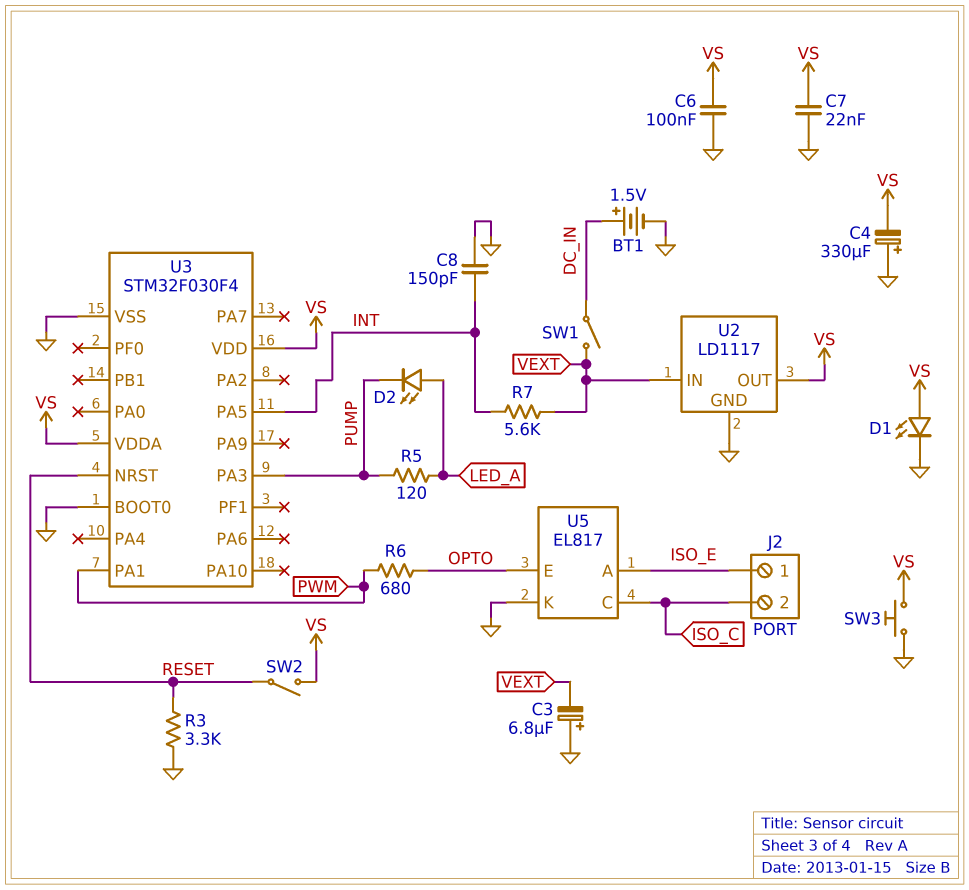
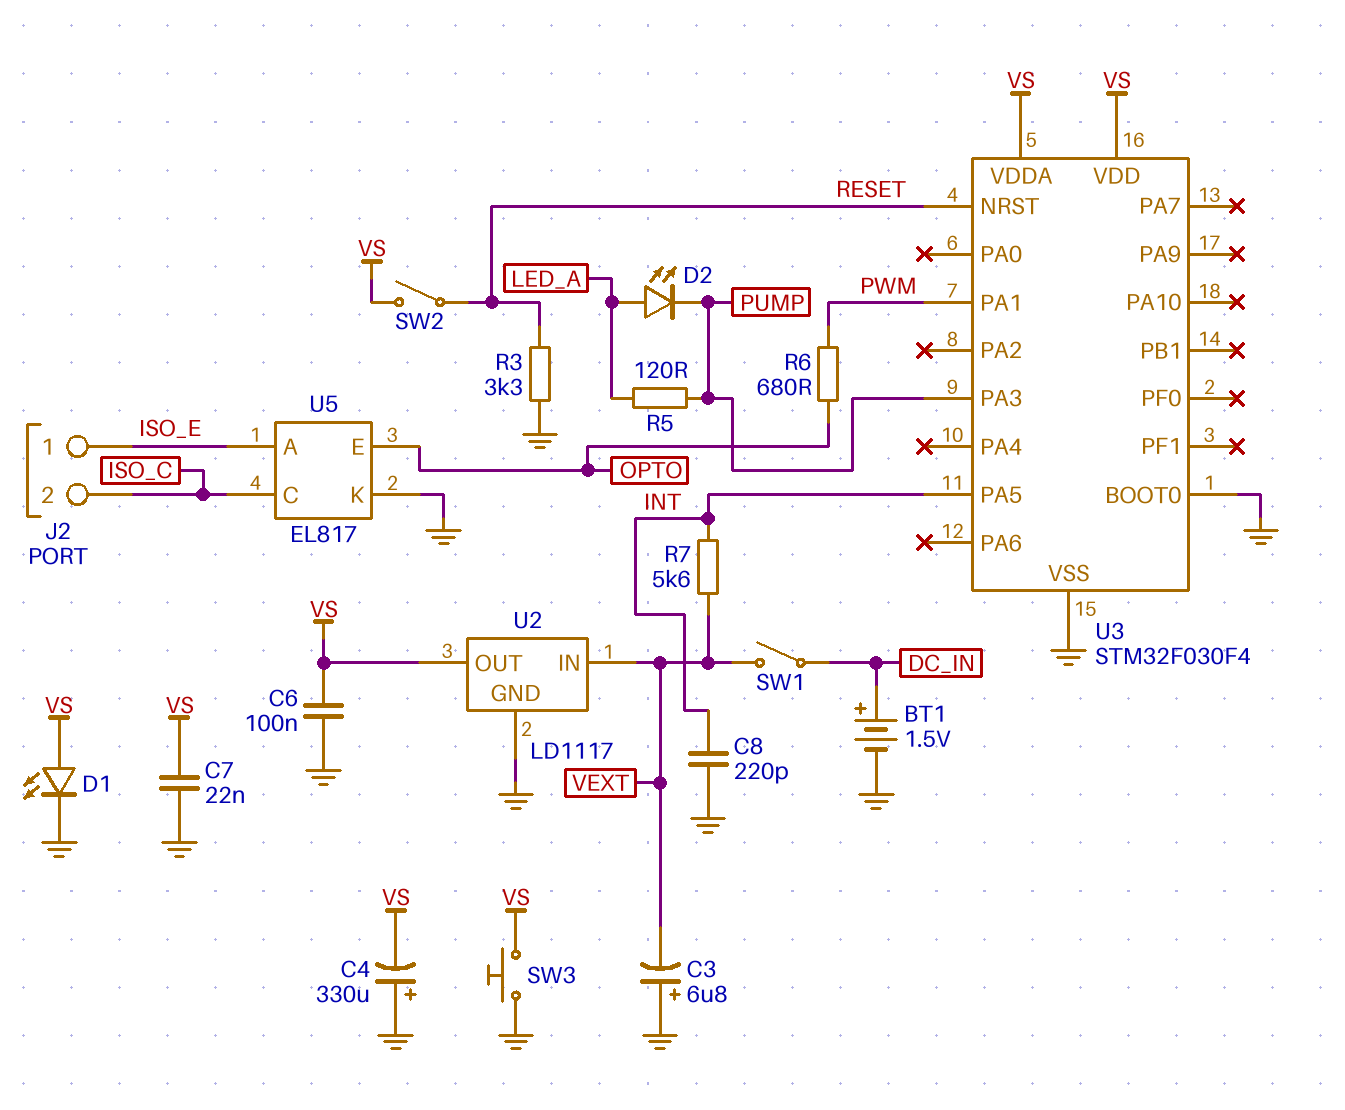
C8: 150pF (GND, INT) -> 220pF (GND, INT)

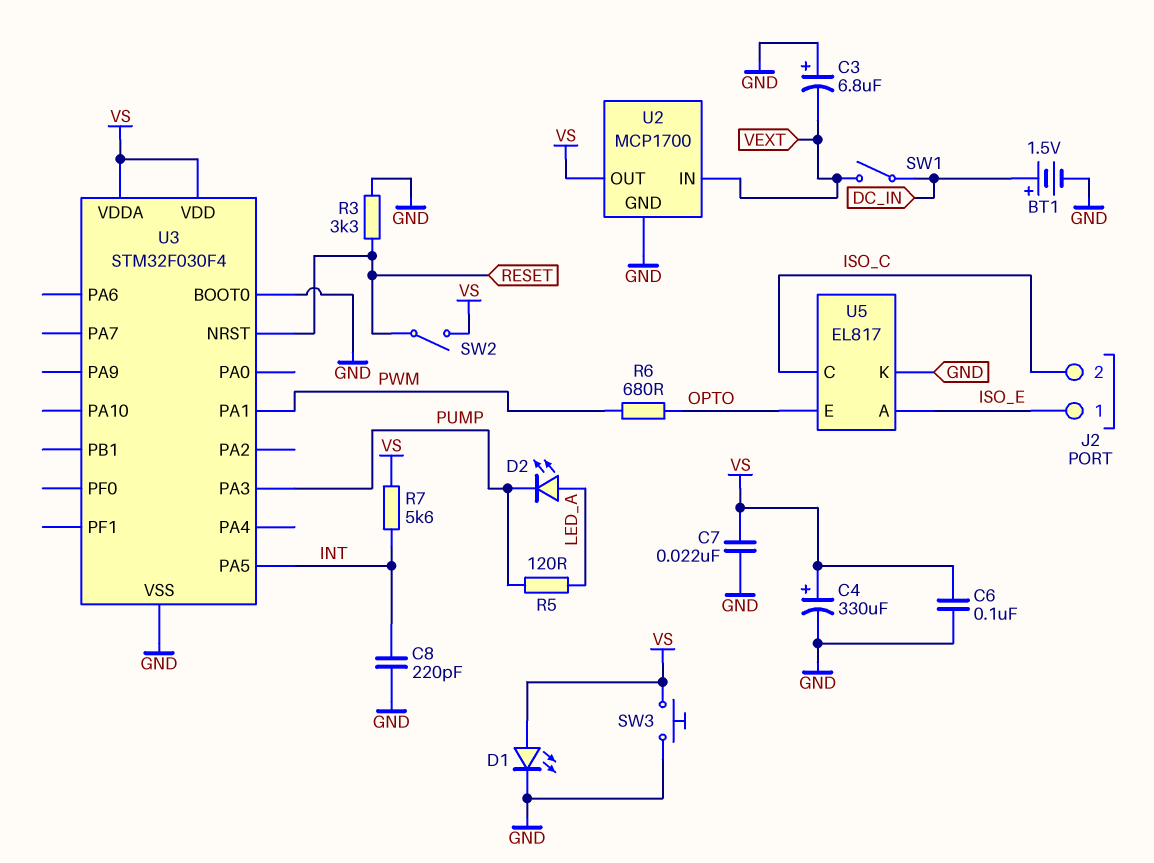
C4: 330uF (plus GND, minus VS) -> 330uF (plus VS, minus GND)
R7: 5.6k (INT, VEXT) -> 5.6k (INT, VS)
U2: LD1117 -> MCP1700

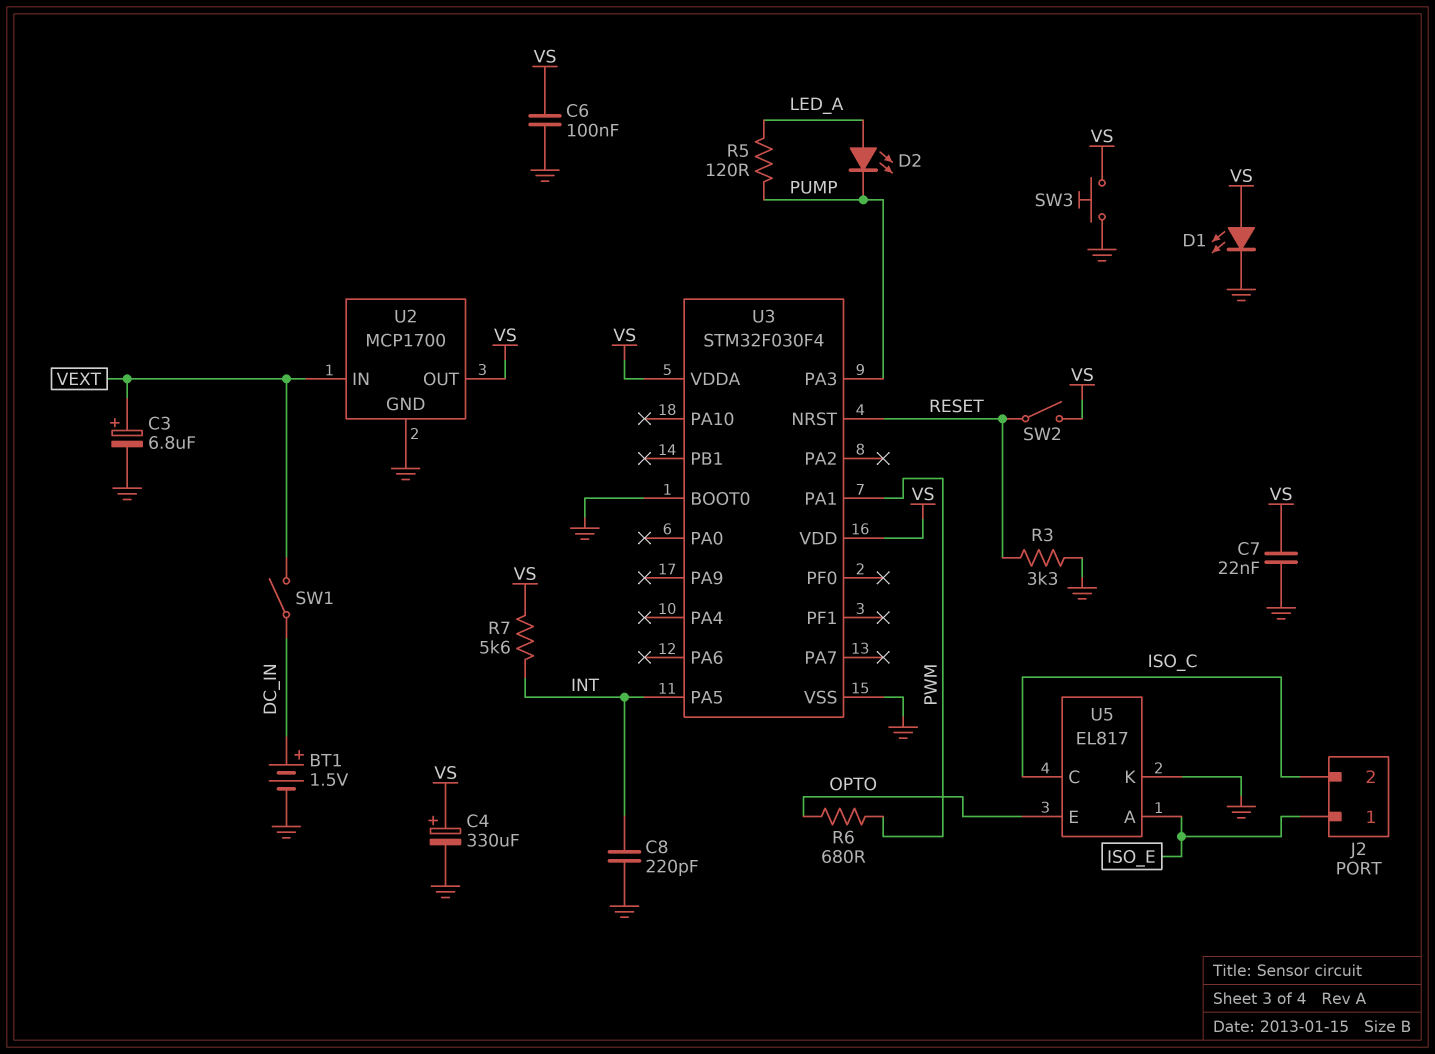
C3: 6.8uF (plus GND, minus VEXT) -> 6.8uF (plus VEXT, minus GND)

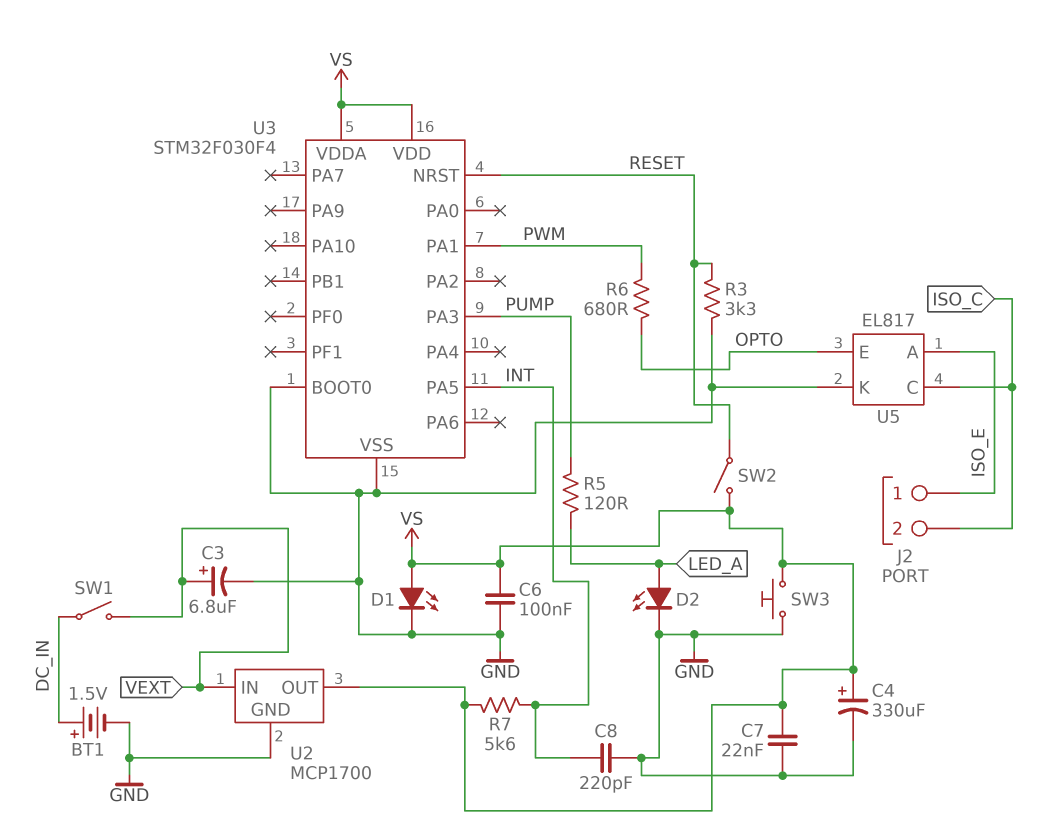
D2: LED (A LED_A, K PUMP) -> LED (A LED_A, K GND)

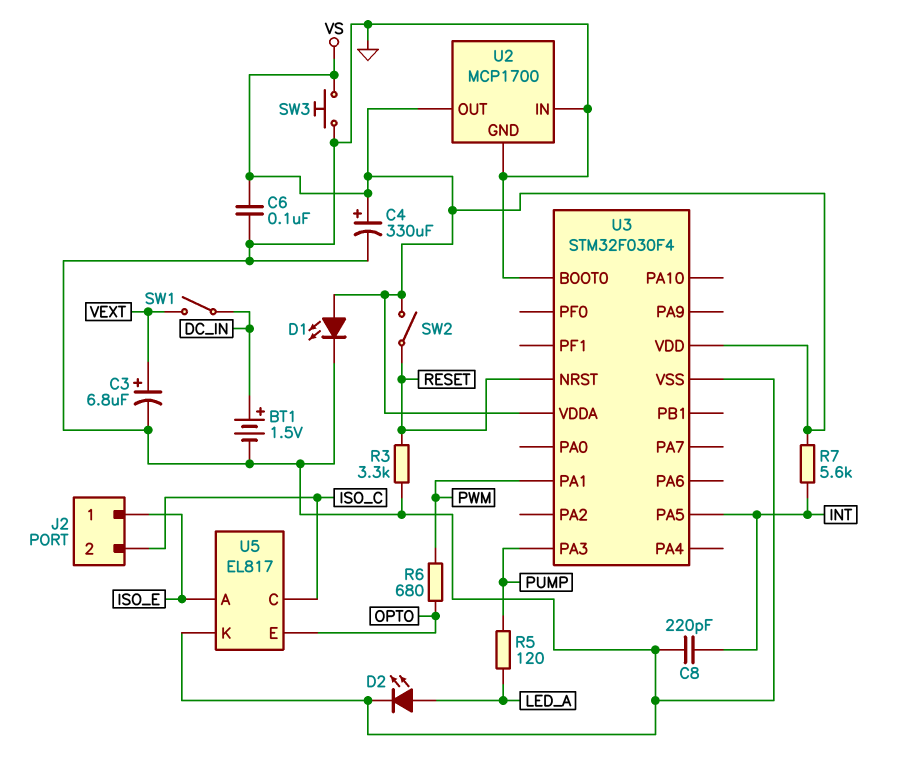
C7: 22nF (GND, VS) -> none
U2 pin IN: VEXT -> GND

